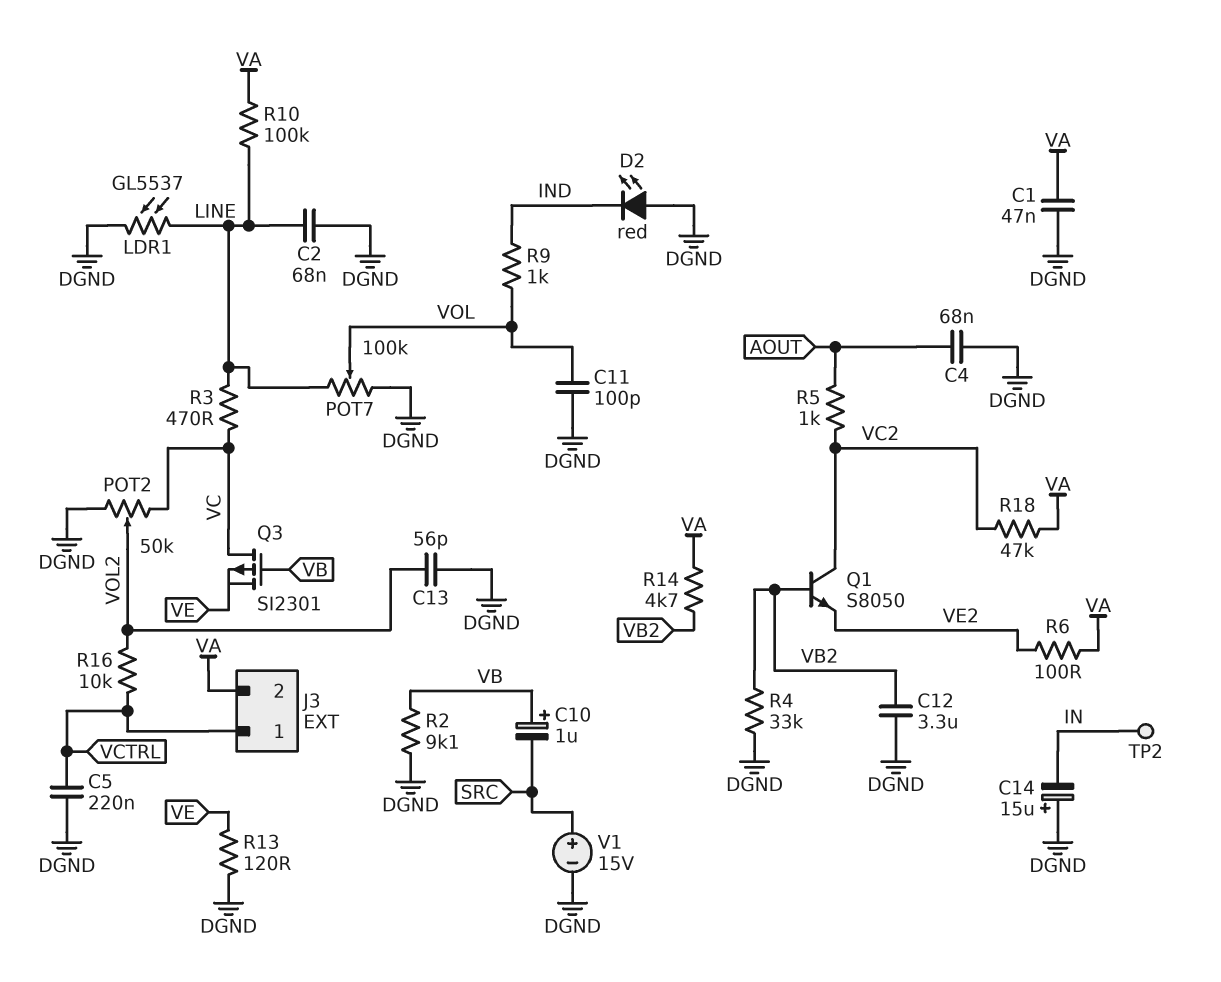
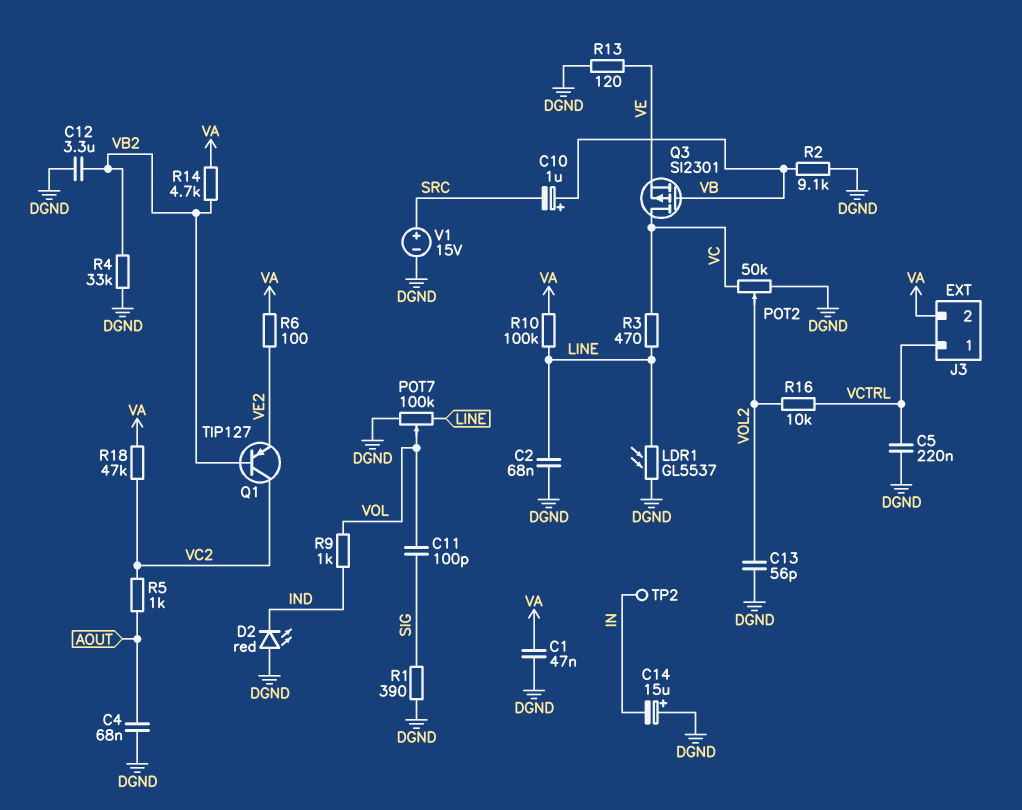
C11: 100pF (DGND, VOL) -> 100pF (SIG, VOL)
Q1: NPN S8050 (B VB2, C VC2, E VE2) -> PNP TIP127 (B VB2, C VC2, E VE2)
R1: none -> 390 (DGND, SIG)

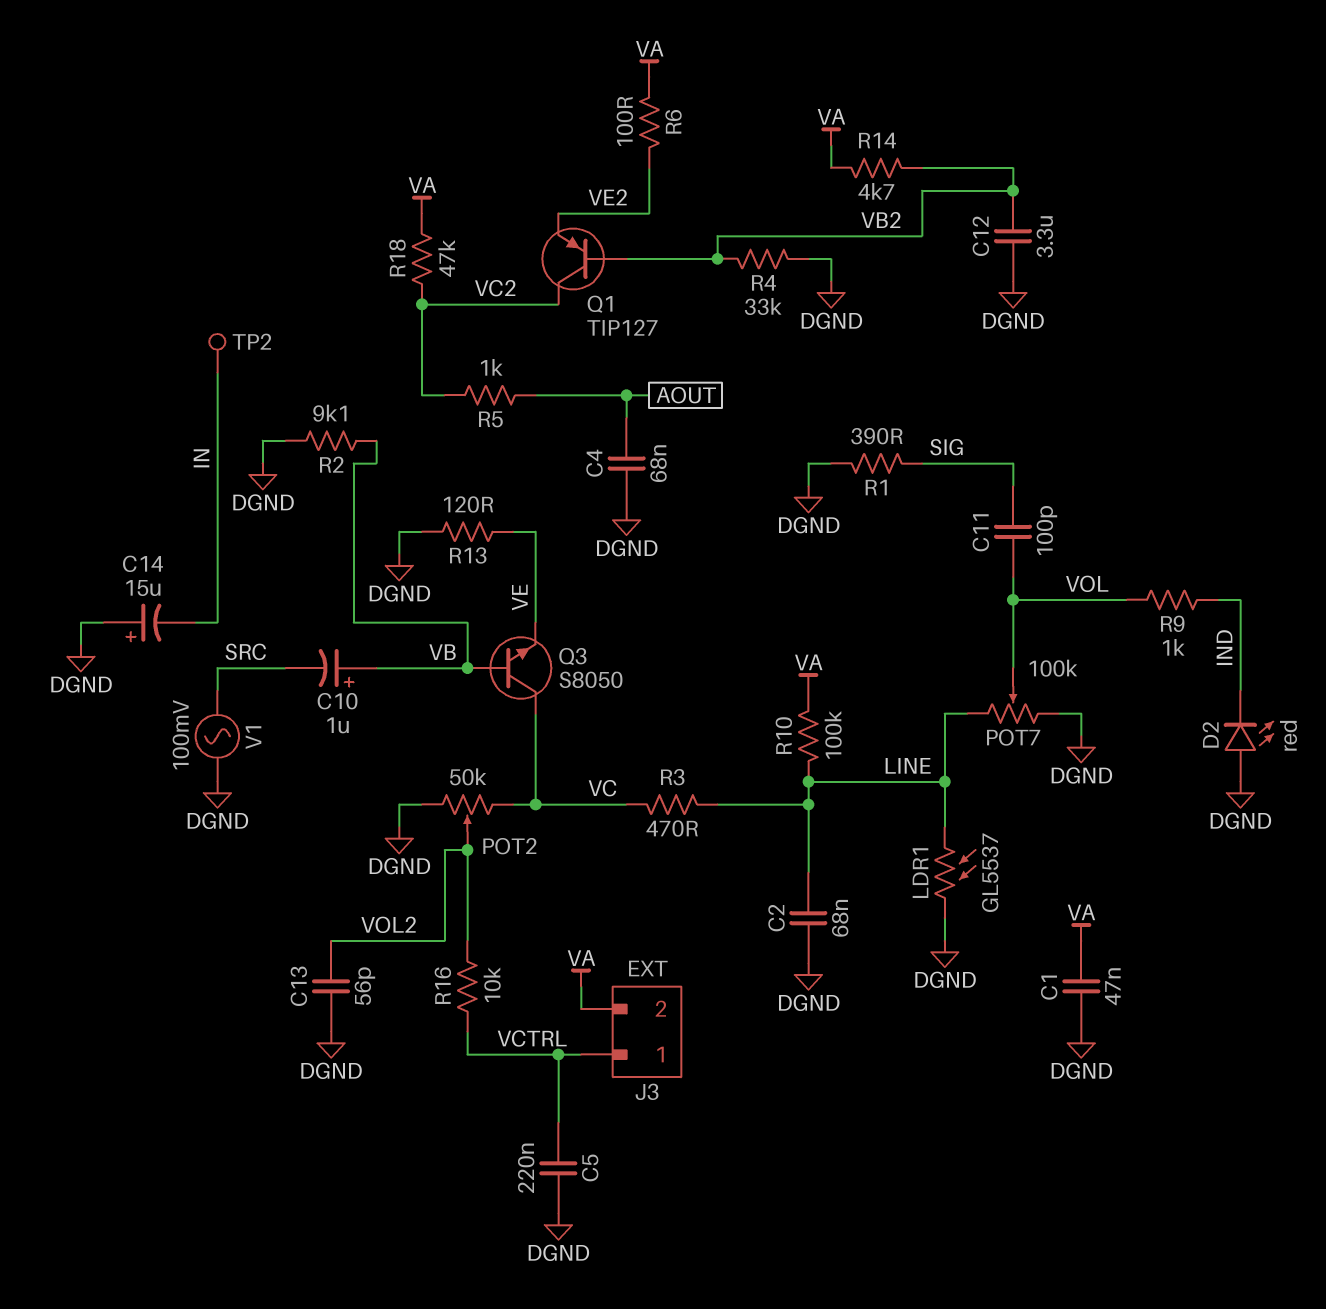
Q3: PMOS SI2301 (G VB, D VC, S VE) -> NPN S8050 (B VB, C VC, E VE)
V1: 15V (plus SRC, minus DGND) -> AC 100mV (DGND, SRC)

